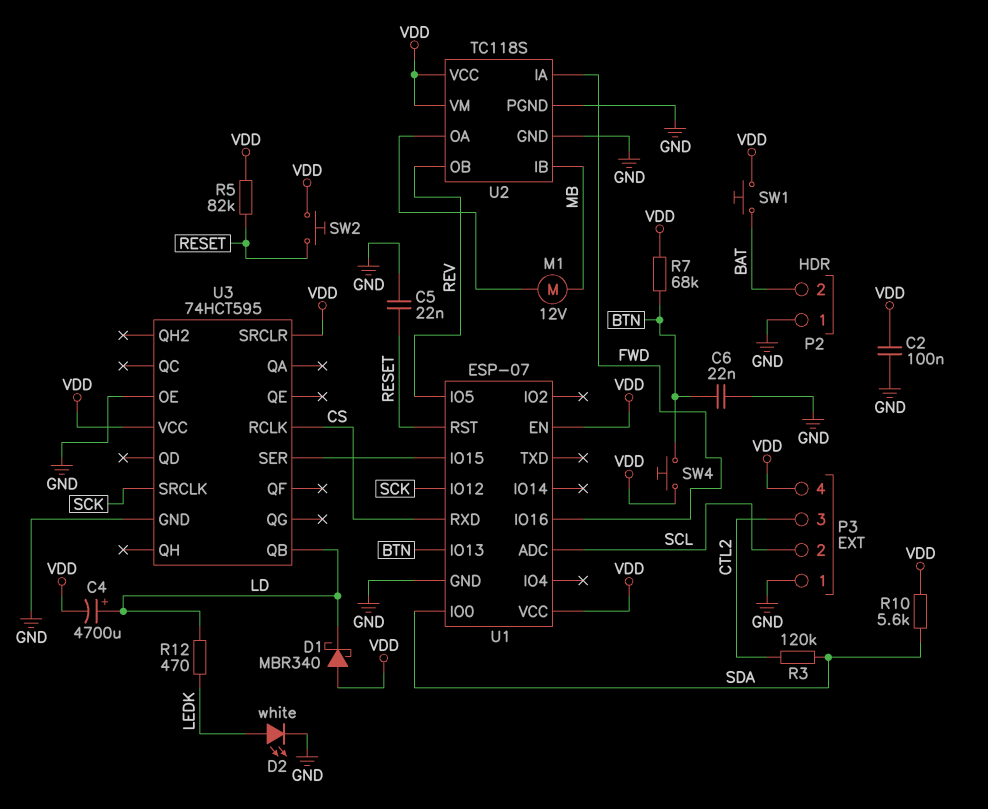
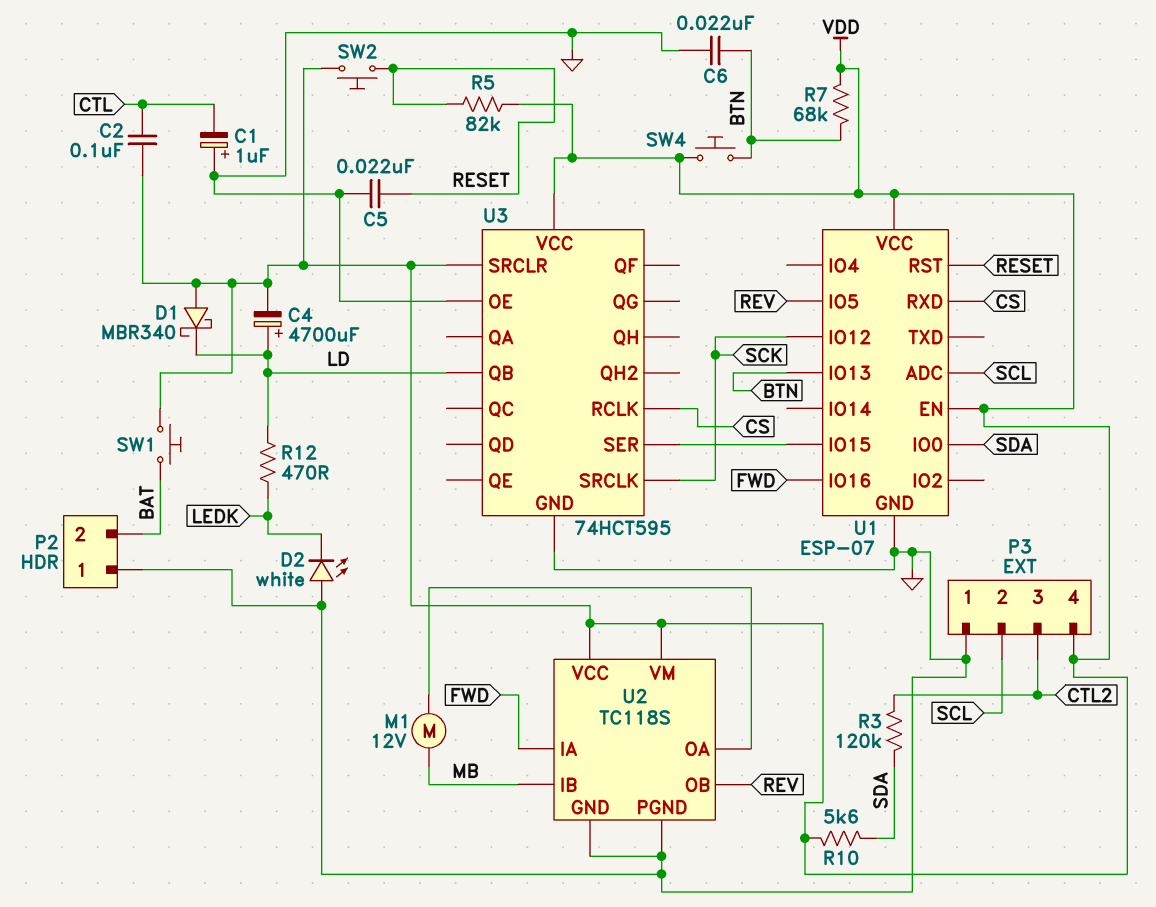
C1: none -> 1uF (plus GND, minus CTL)
C2: 100nF (GND, VDD) -> 100nF (CTL, VDD)
D2: LED white (A LEDK, K GND) -> LED white (A GND, K LEDK)

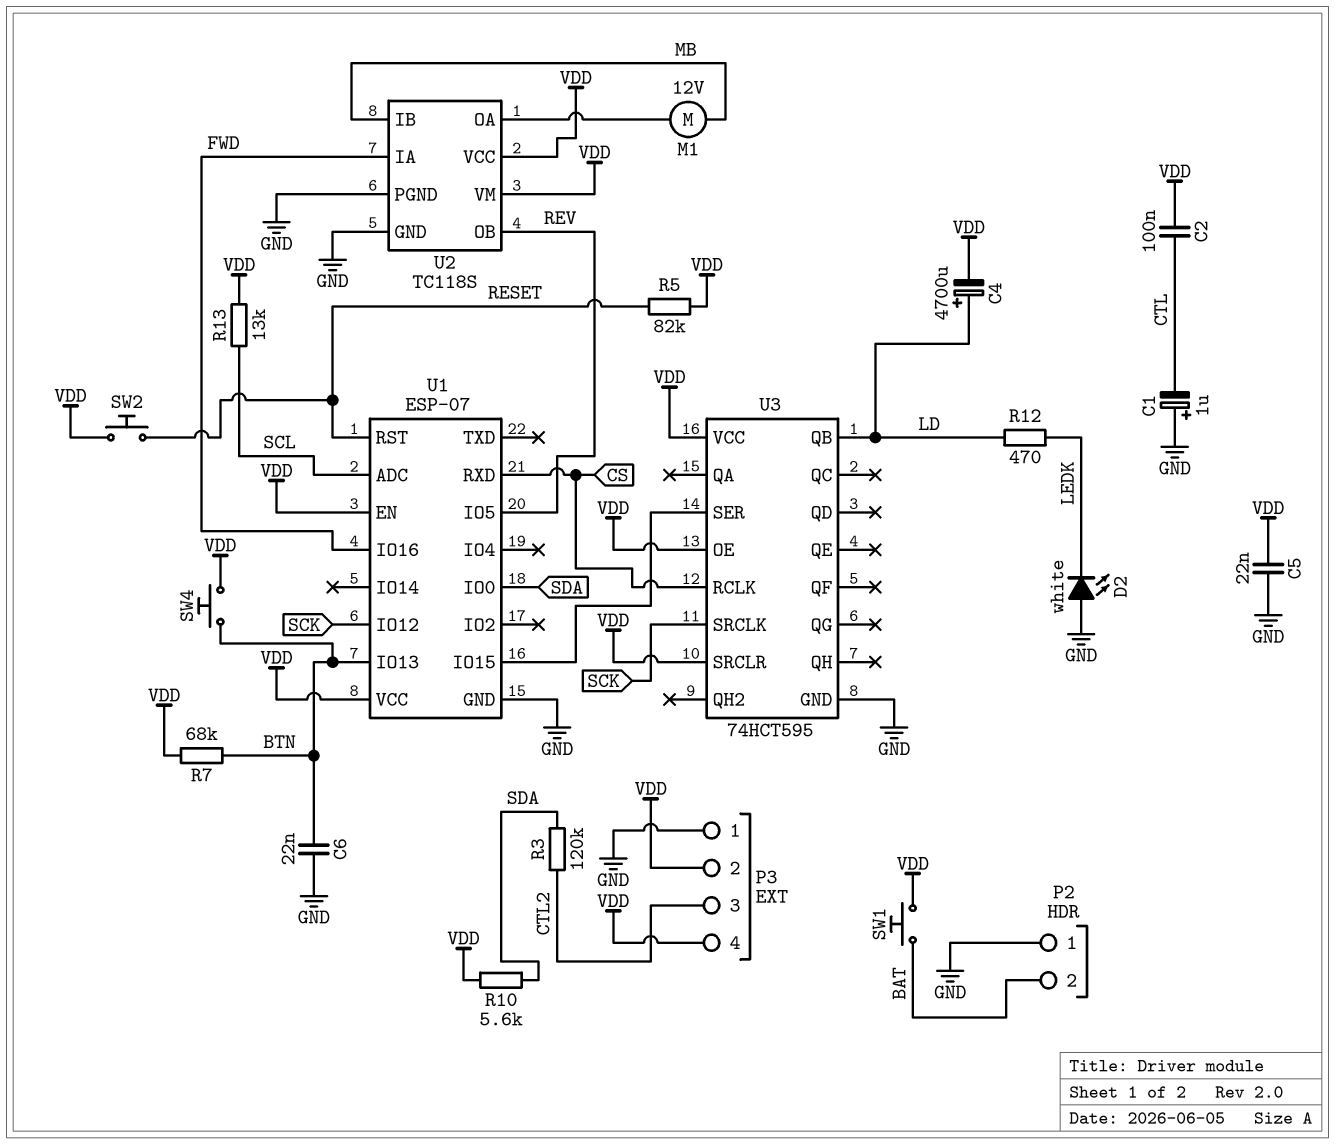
C5: 22nF (GND, RESET) -> 22nF (GND, VDD)
D1: schottky MBR340 (A VDD, K LD) -> none
P3 pin 2: SCL -> VDD
R13: none -> 13k (SCL, VDD)
U3 pin OE: GND -> VDD

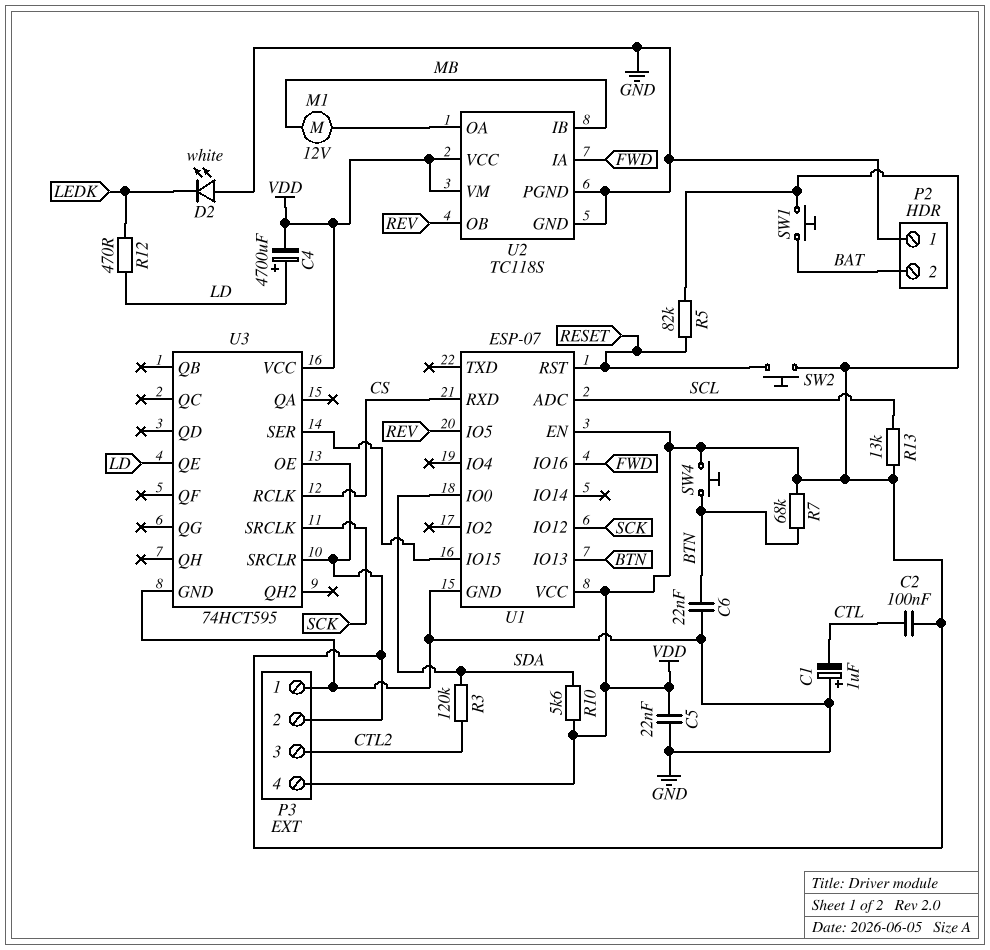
U3 pin QB: LD -> none
U3 pin QE: none -> LD

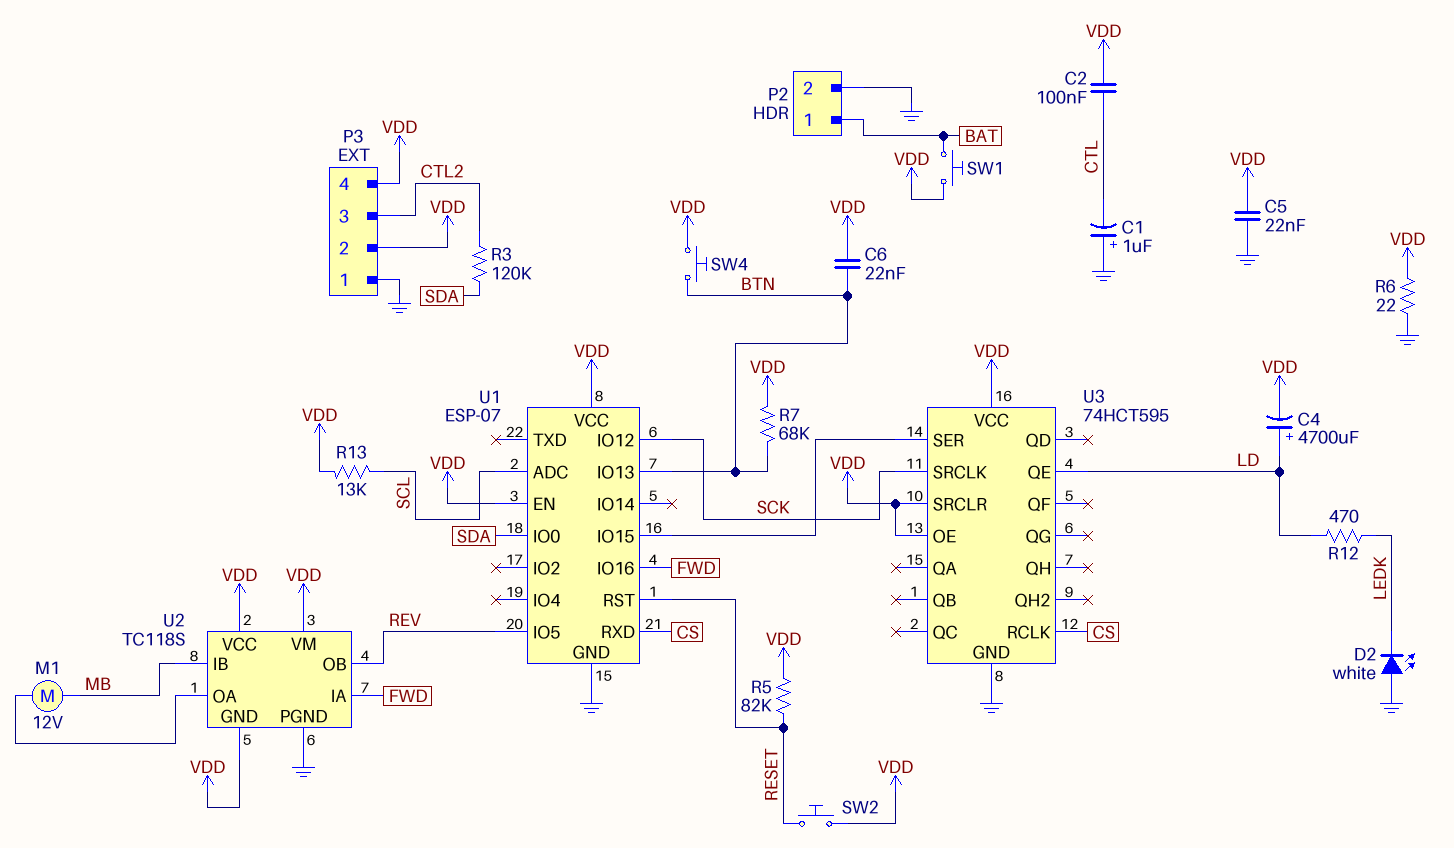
C6: 22nF (BTN, GND) -> 22nF (BTN, VDD)
P2 pin 1: GND -> BAT
P2 pin 2: BAT -> GND
R6: none -> 22 (GND, VDD)
R10: 5.6k (SDA, VDD) -> none
U2 pin GND: GND -> VDD

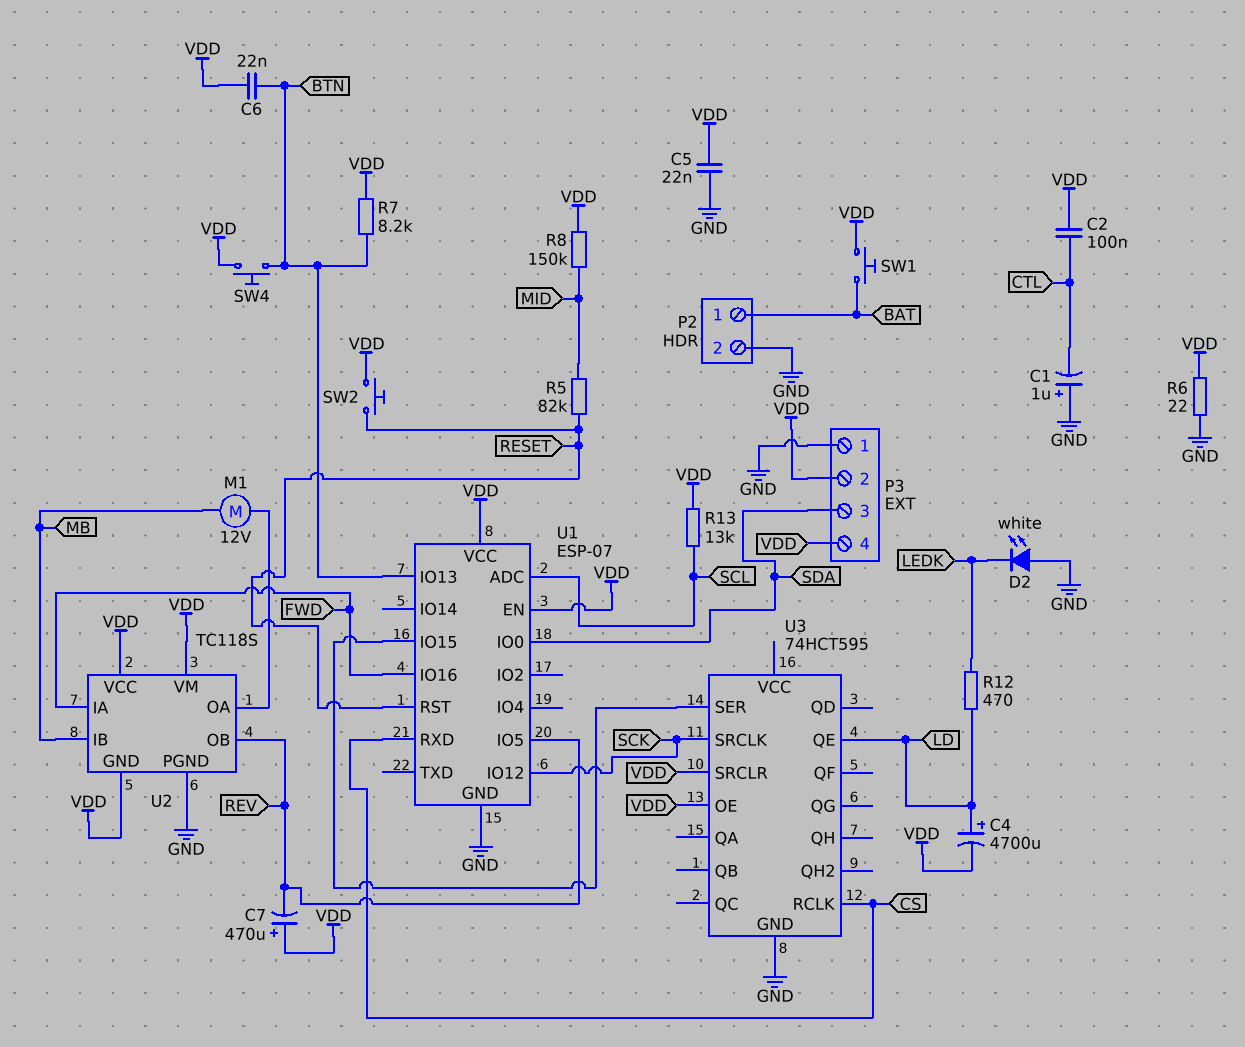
C7: none -> 470uF (plus VDD, minus REV)
P3 pin 3: CTL2 -> SDA
R3: 120k (CTL2, SDA) -> none
R5: 82k (RESET, VDD) -> 82k (MID, RESET)
R7: 68k (BTN, VDD) -> 8.2k (BTN, VDD)
R8: none -> 150k (MID, VDD)
U3 pin VCC: VDD -> none

